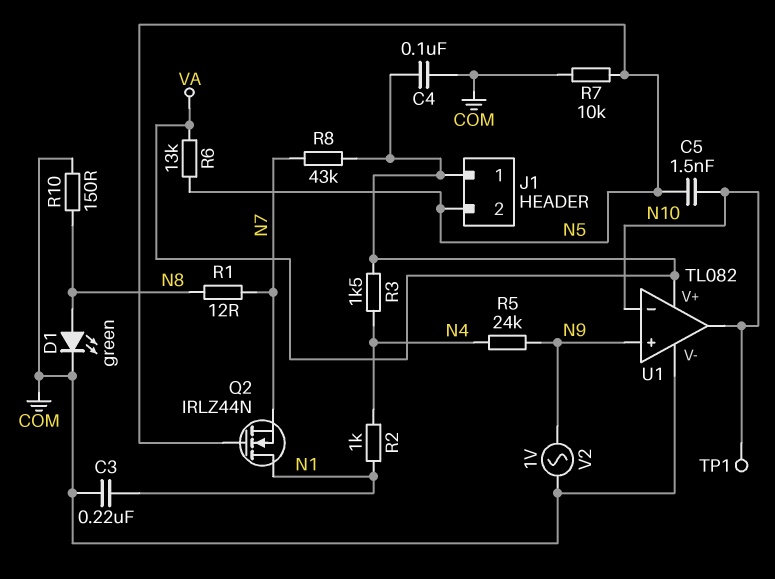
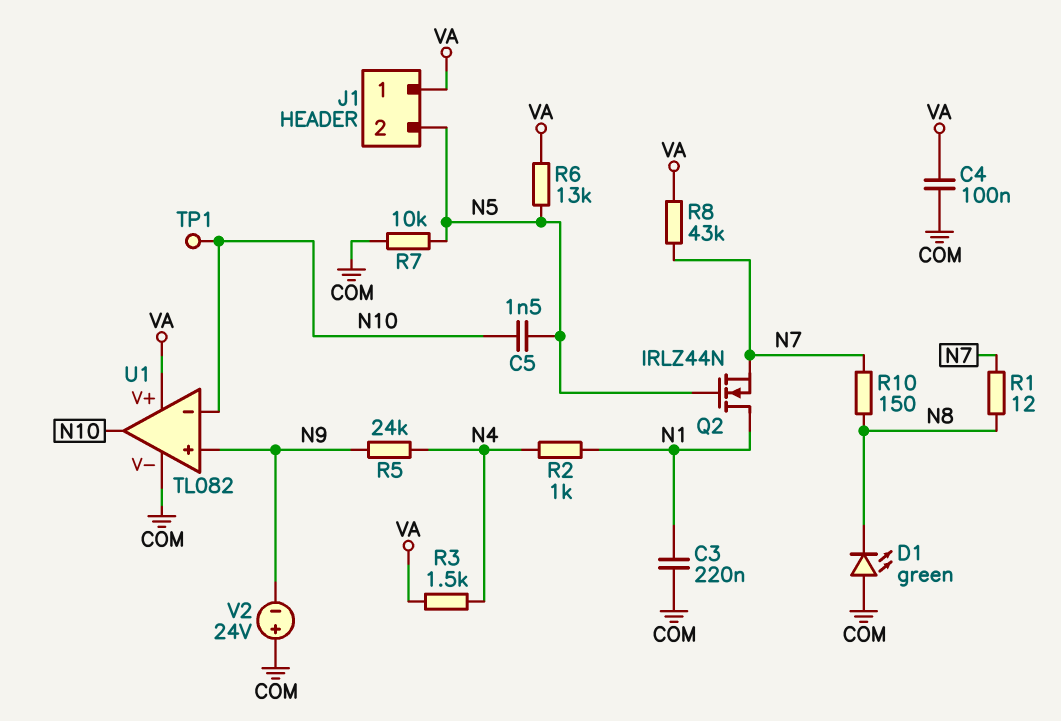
D1: LED green (A N8, K COM) -> LED green (A COM, K N8)
R10: 150 (COM, N8) -> 150 (N7, N8)
V2: AC 1V (COM, N9) -> 24V (plus COM, minus N9)

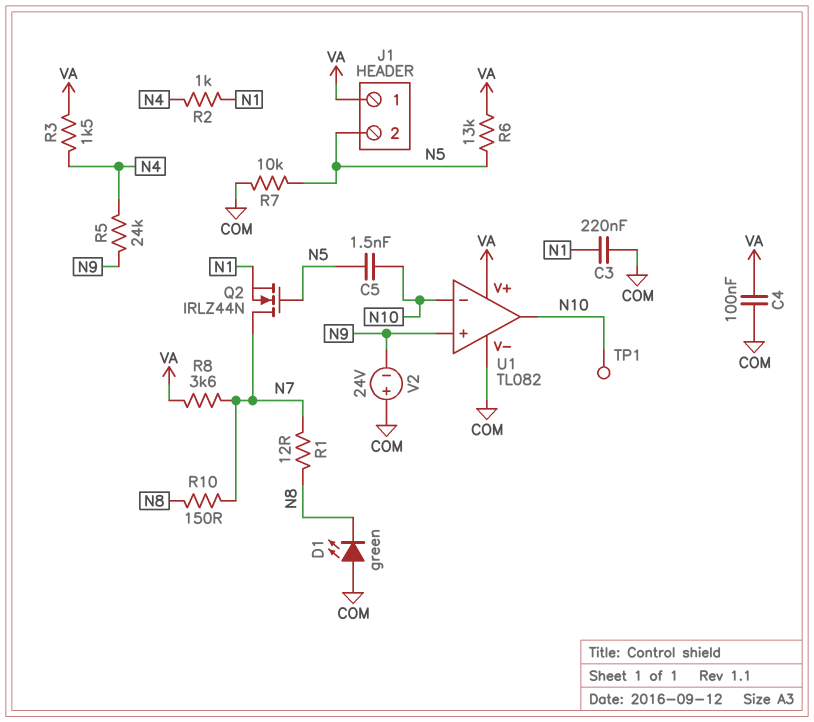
Q2: NMOS IRLZ44N (G N5, D N1, S N7) -> NMOS IRLZ44N (G N5, D N7, S N1)
R8: 43k (N7, VA) -> 3.6k (N7, VA)

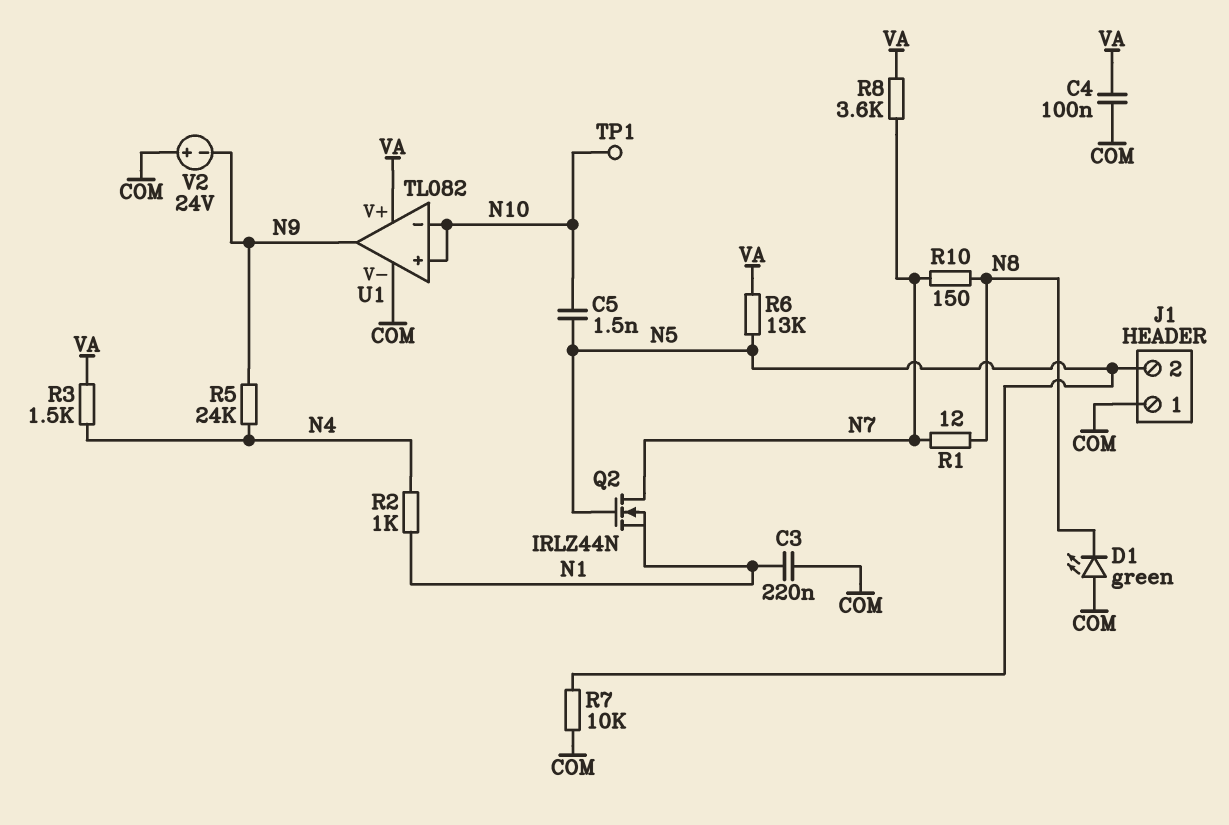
J1 pin 1: VA -> COM
U1 pin in+: N9 -> N10
U1 pin out: N10 -> N9

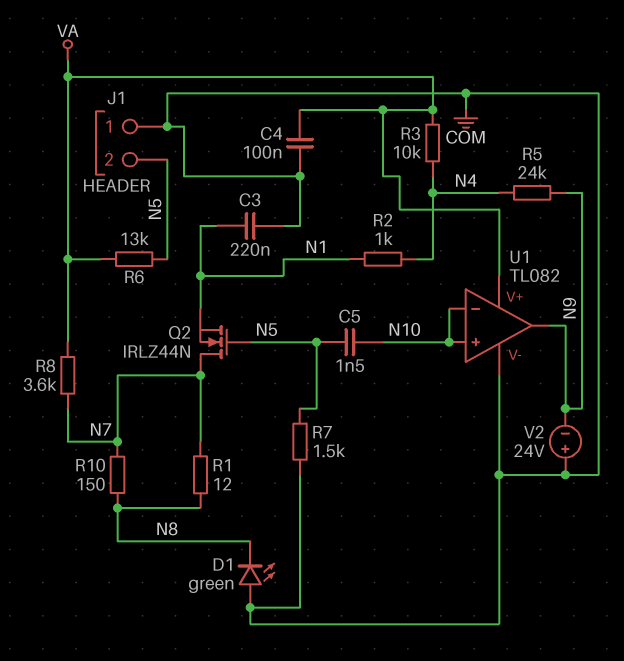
R3: 1.5k (N4, VA) -> 10k (N4, VA)
R7: 10k (COM, N5) -> 1.5k (COM, N5)
TP1: test point (N10) -> none

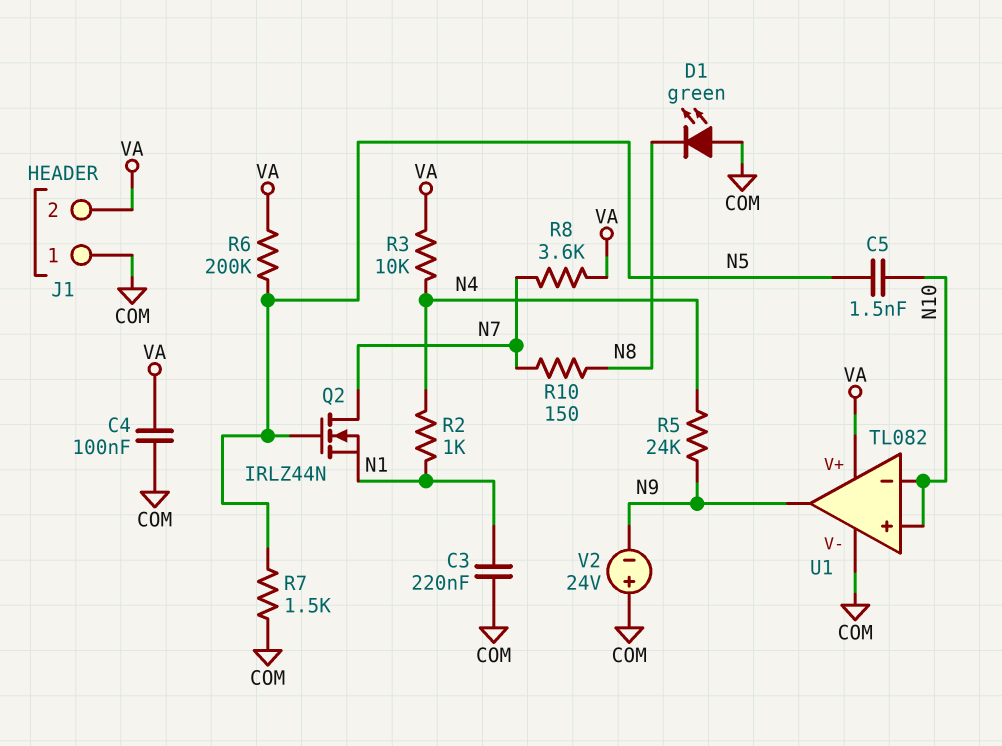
J1 pin 2: N5 -> VA
R1: 12 (N7, N8) -> none
R6: 13k (N5, VA) -> 200k (N5, VA)

